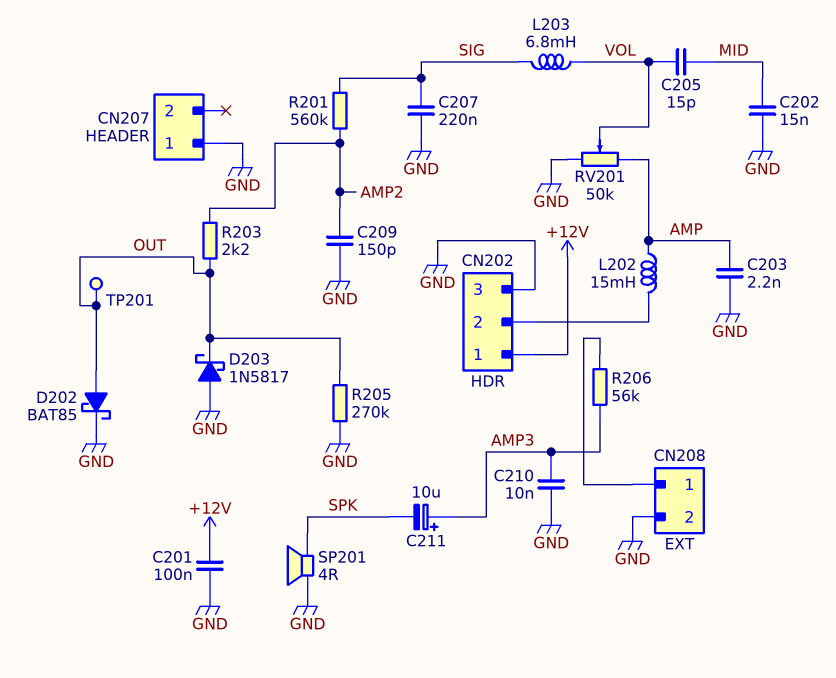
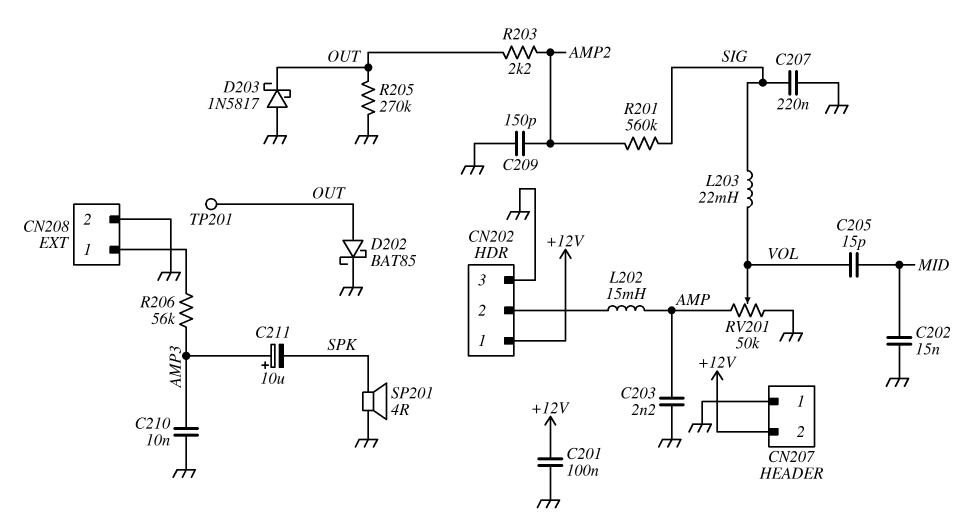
CN207 pin 2: none -> +12V
L203: 6.8mH (SIG, VOL) -> 22mH (SIG, VOL)

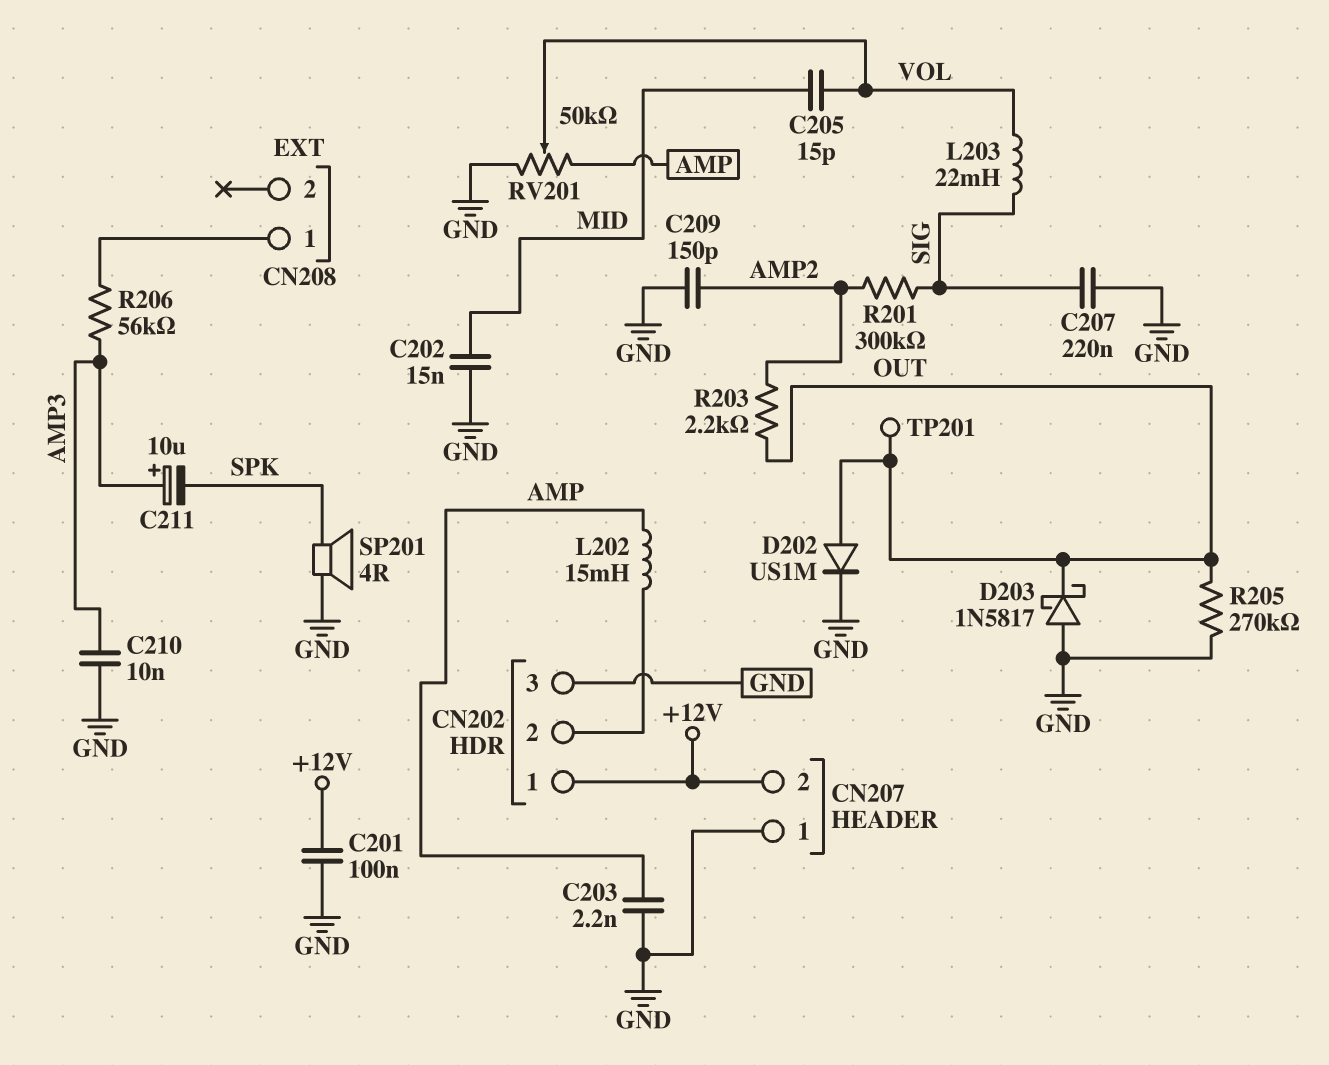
CN208 pin 2: GND -> none
D202: schottky BAT85 (A OUT, K GND) -> diode US1M (A OUT, K GND)
R201: 560k (AMP2, SIG) -> 300k (AMP2, SIG)

